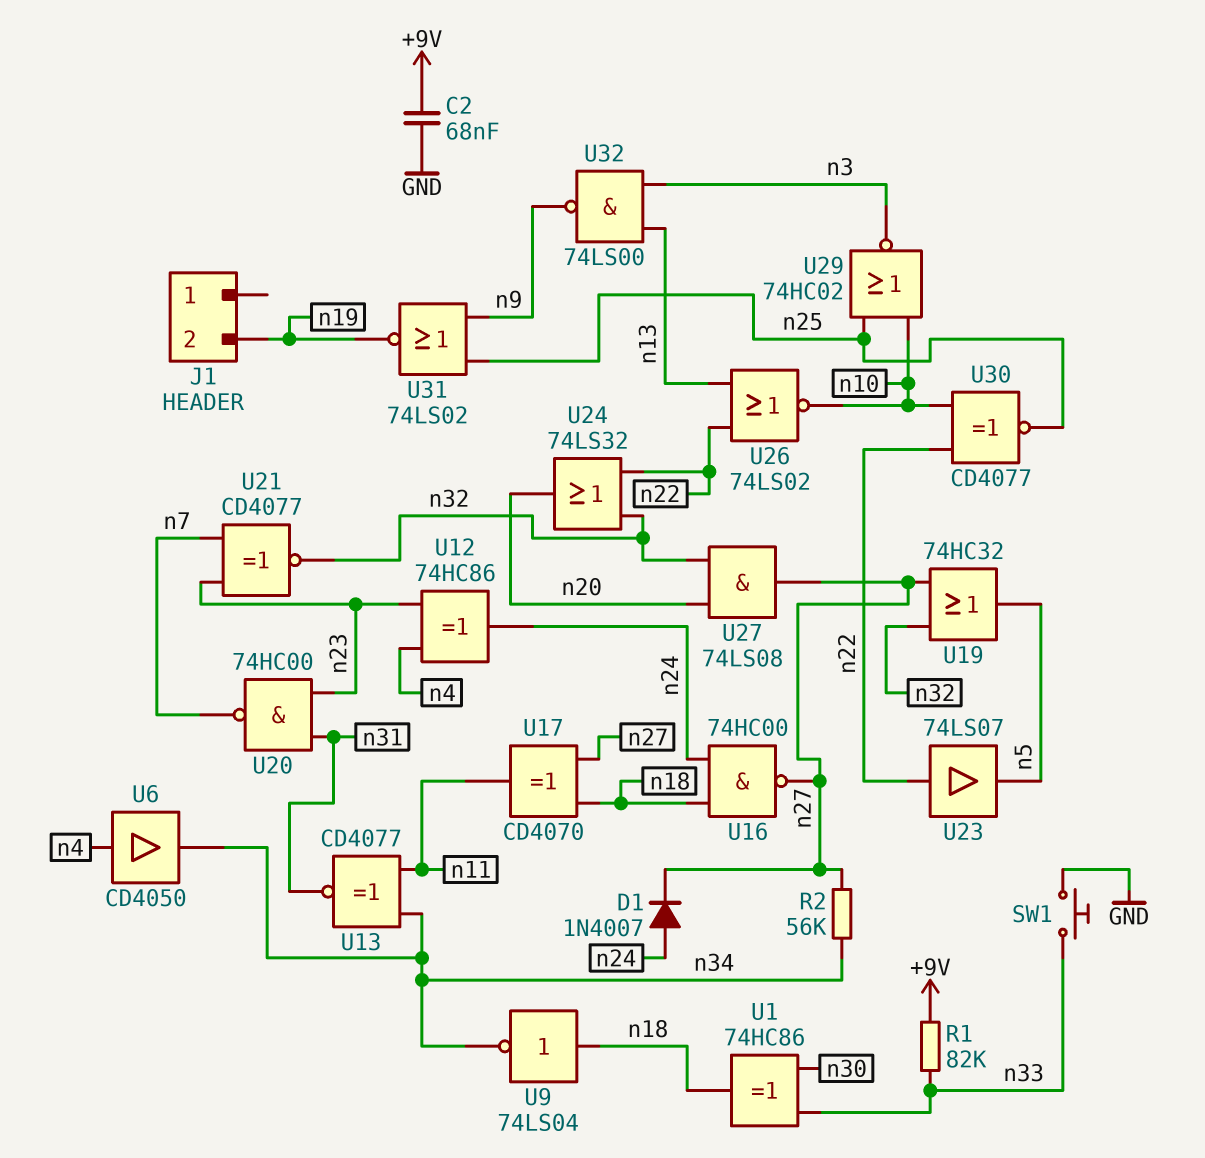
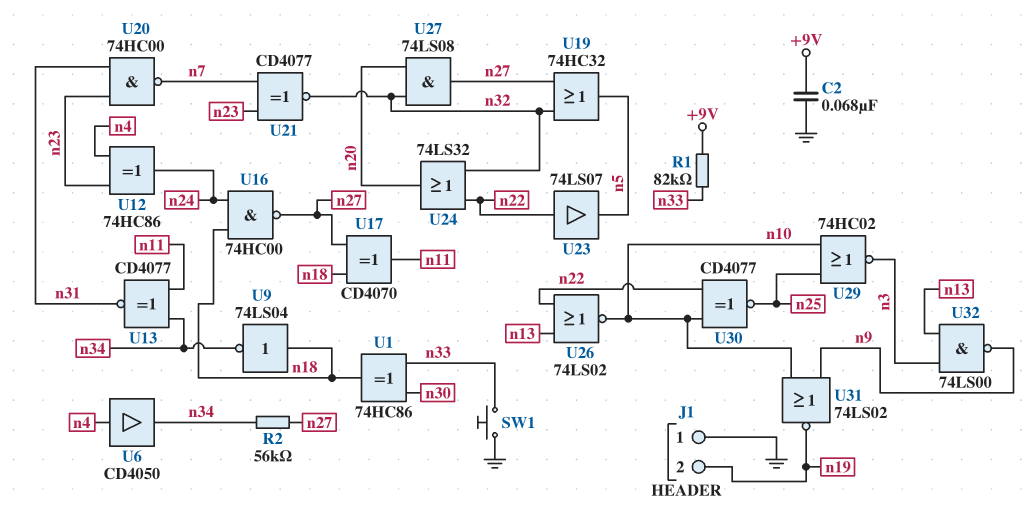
D1: diode 1N4007 (A n24, K n27) -> none
J1 pin 1: none -> GND
U31: NOR 74LS02 (in n9, in n25, out n19) -> NOR 74LS02 (in n9, in n10, out n19)

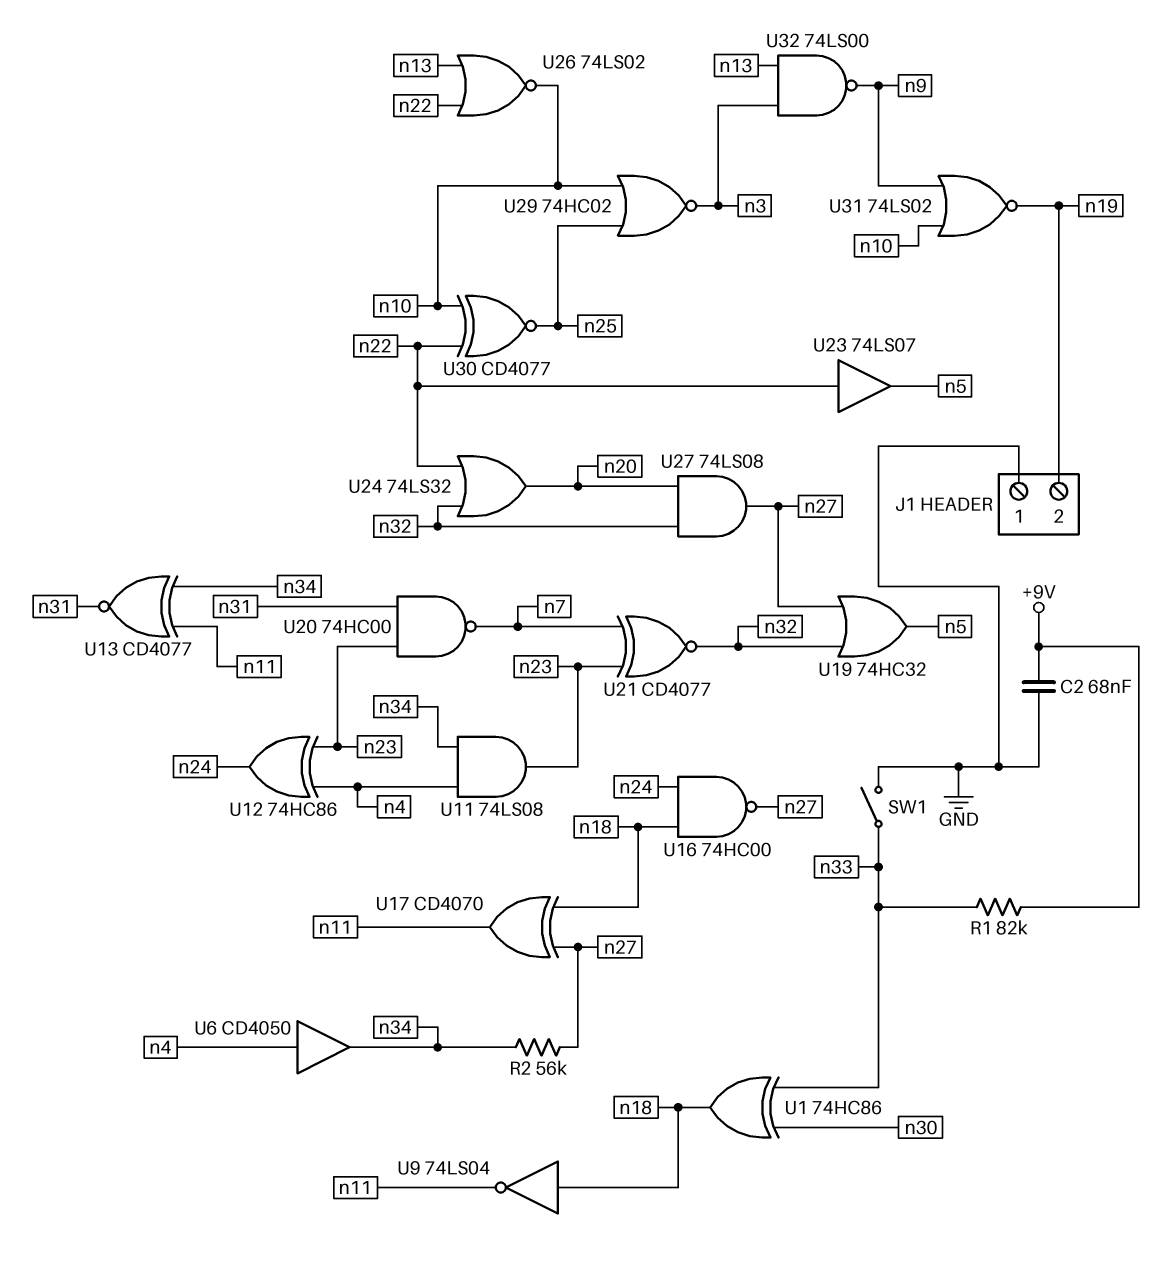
SW1: button (GND, n33) -> switch (GND, n33)
U9: NOT 74LS04 (in n18, out n34) -> NOT 74LS04 (in n18, out n11)
U11: none -> AND 74LS08 (in n4, in n34, out n23)

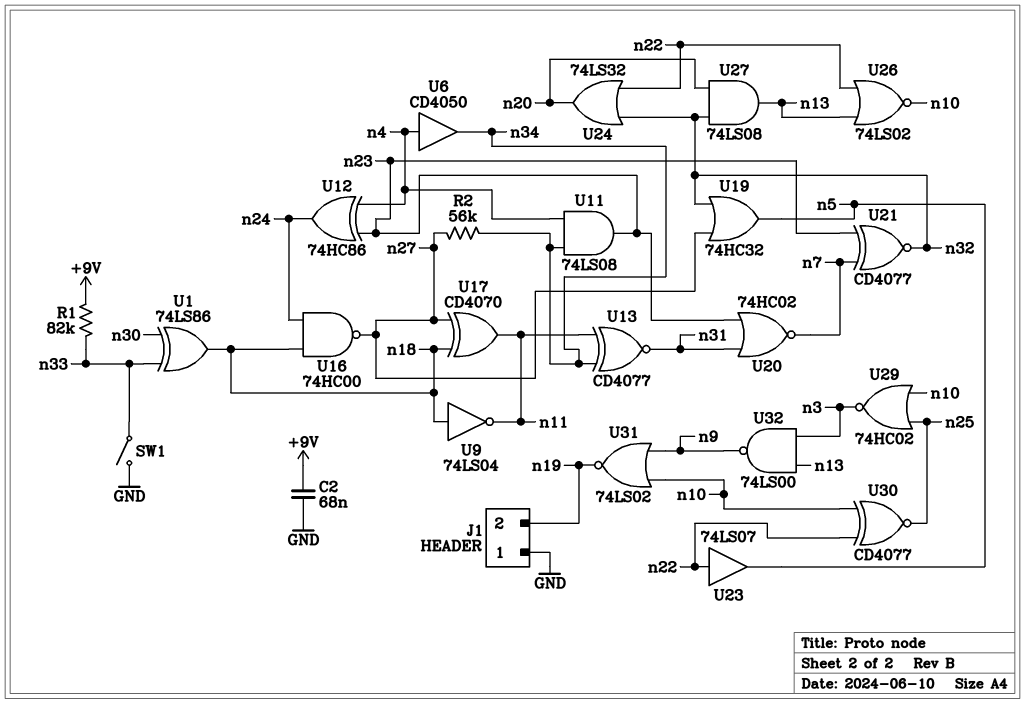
U1: XOR 74HC86 (in n30, in n33, out n18) -> XOR 74LS86 (in n30, in n33, out n18)
U20: NAND 74HC00 (in n23, in n31, out n7) -> NOR 74HC02 (in n23, in n31, out n7)
U27: AND 74LS08 (in n20, in n32, out n27) -> AND 74LS08 (in n20, in n32, out n13)

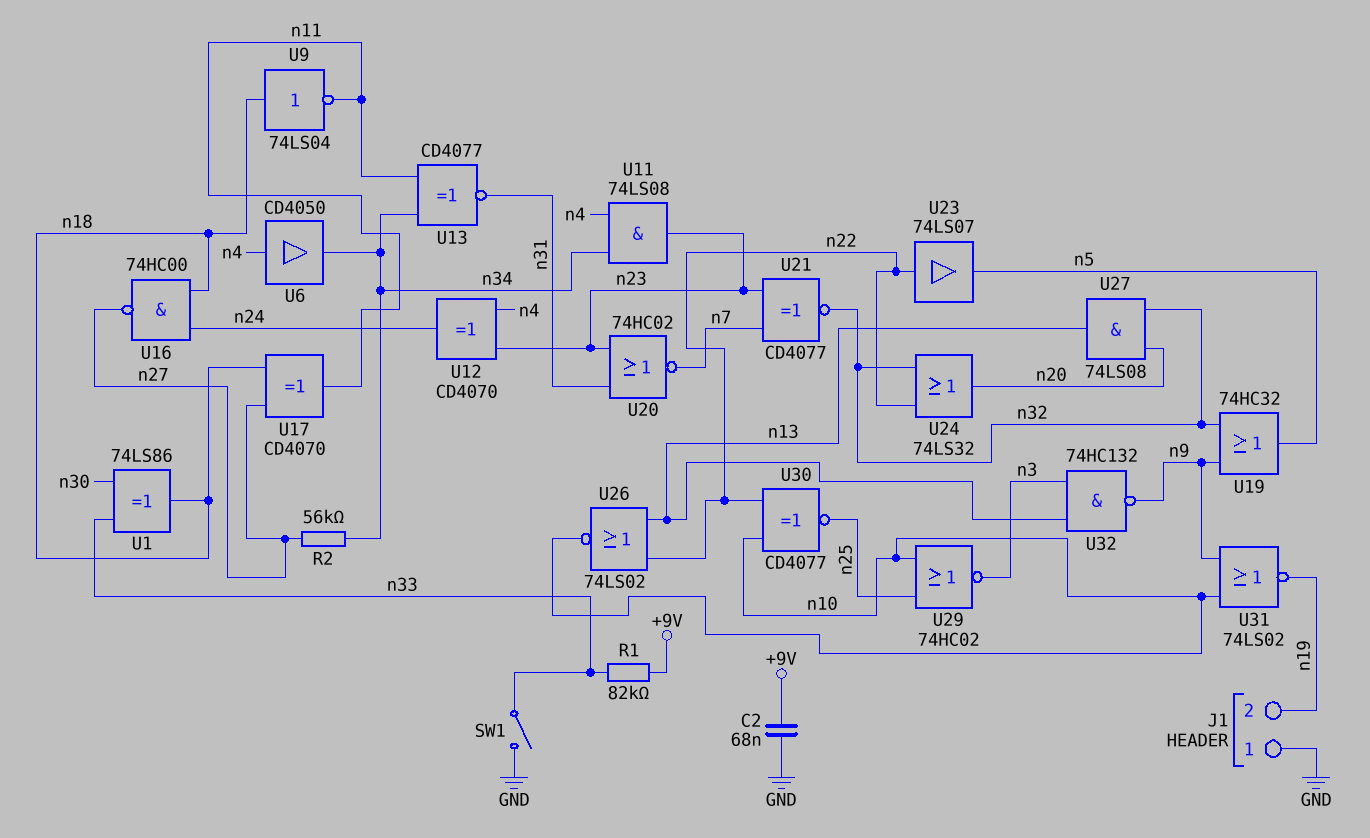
U12: XOR 74HC86 (in n4, in n23, out n24) -> XOR CD4070 (in n4, in n23, out n24)
U19: OR 74HC32 (in n27, in n32, out n5) -> OR 74HC32 (in n9, in n32, out n5)
U32: NAND 74LS00 (in n3, in n13, out n9) -> NAND 74HC132 (in n3, in n13, out n9)

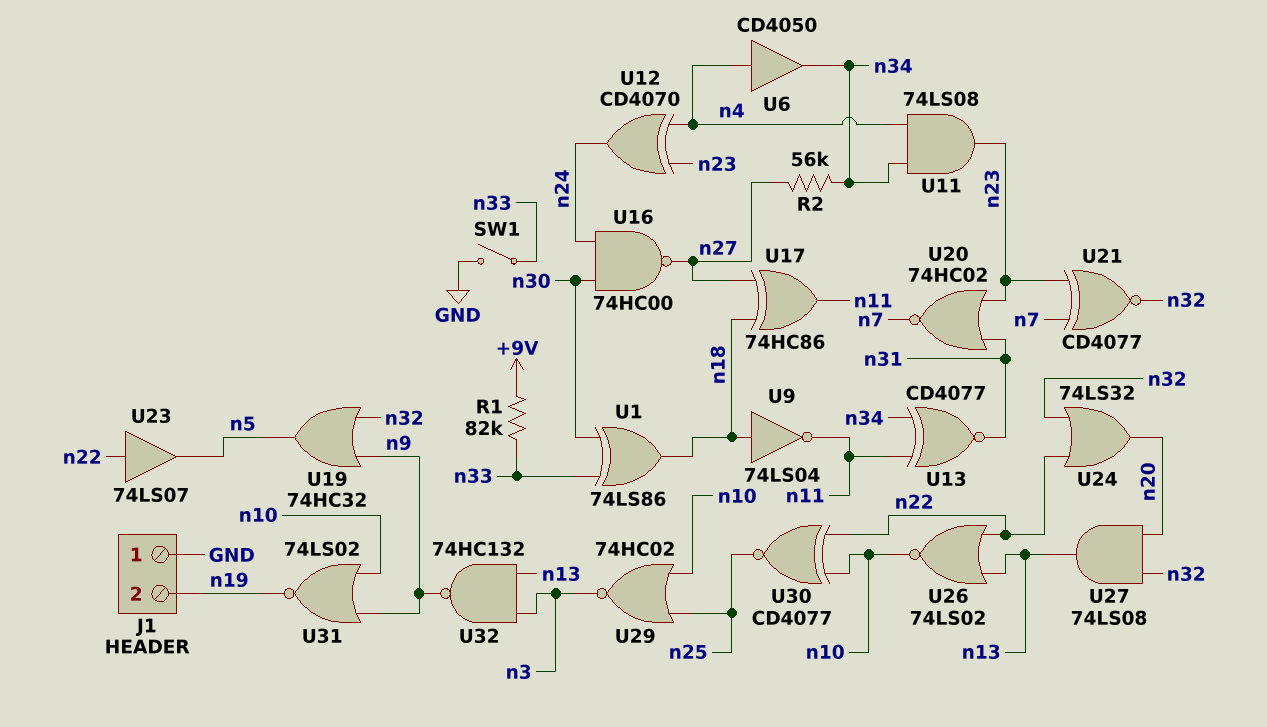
C2: 68nF (+9V, GND) -> none
U16: NAND 74HC00 (in n18, in n24, out n27) -> NAND 74HC00 (in n24, in n30, out n27)
U17: XOR CD4070 (in n18, in n27, out n11) -> XOR 74HC86 (in n18, in n27, out n11)

